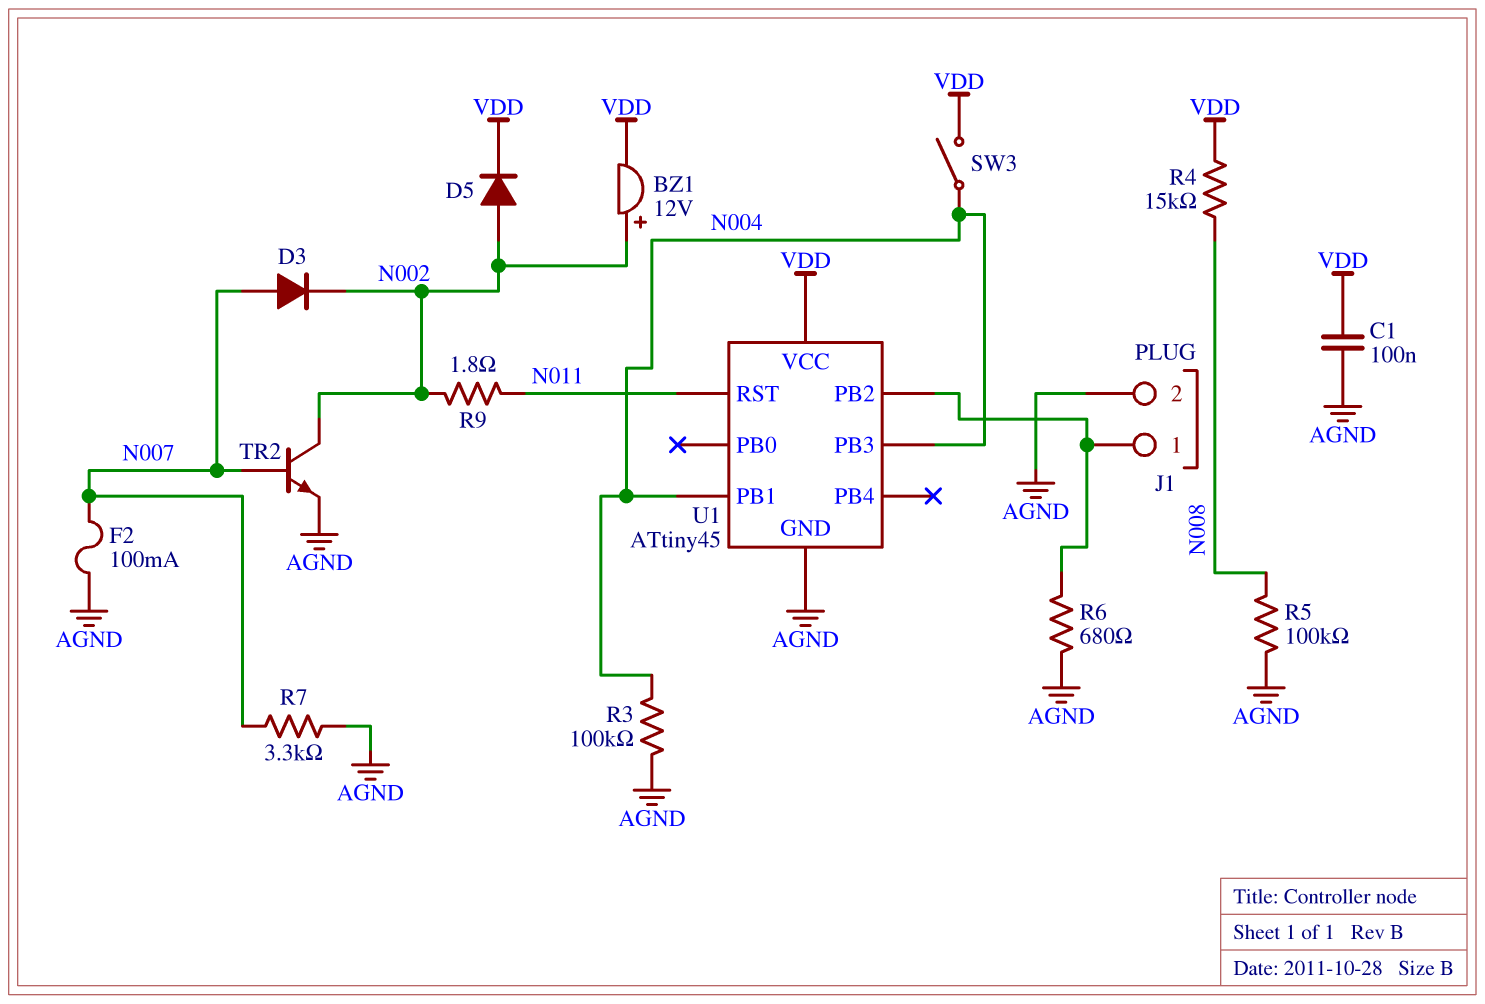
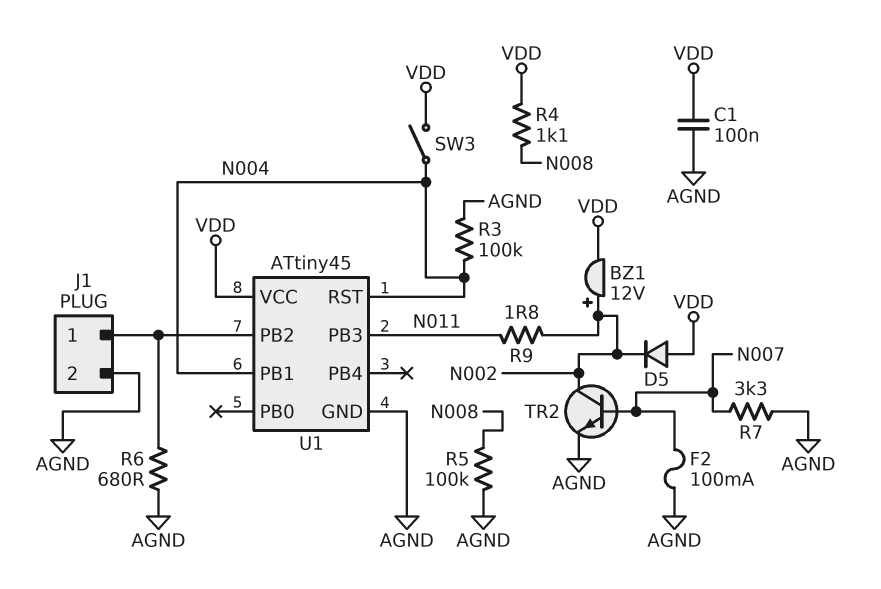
D3: diode (A N007, K N002) -> none
D5: diode (A N002, K VDD) -> diode (A VDD, K N002)
R4: 15k (N008, VDD) -> 1.1k (N008, VDD)
U1 pin PB3: N004 -> N011
U1 pin RST: N011 -> N004

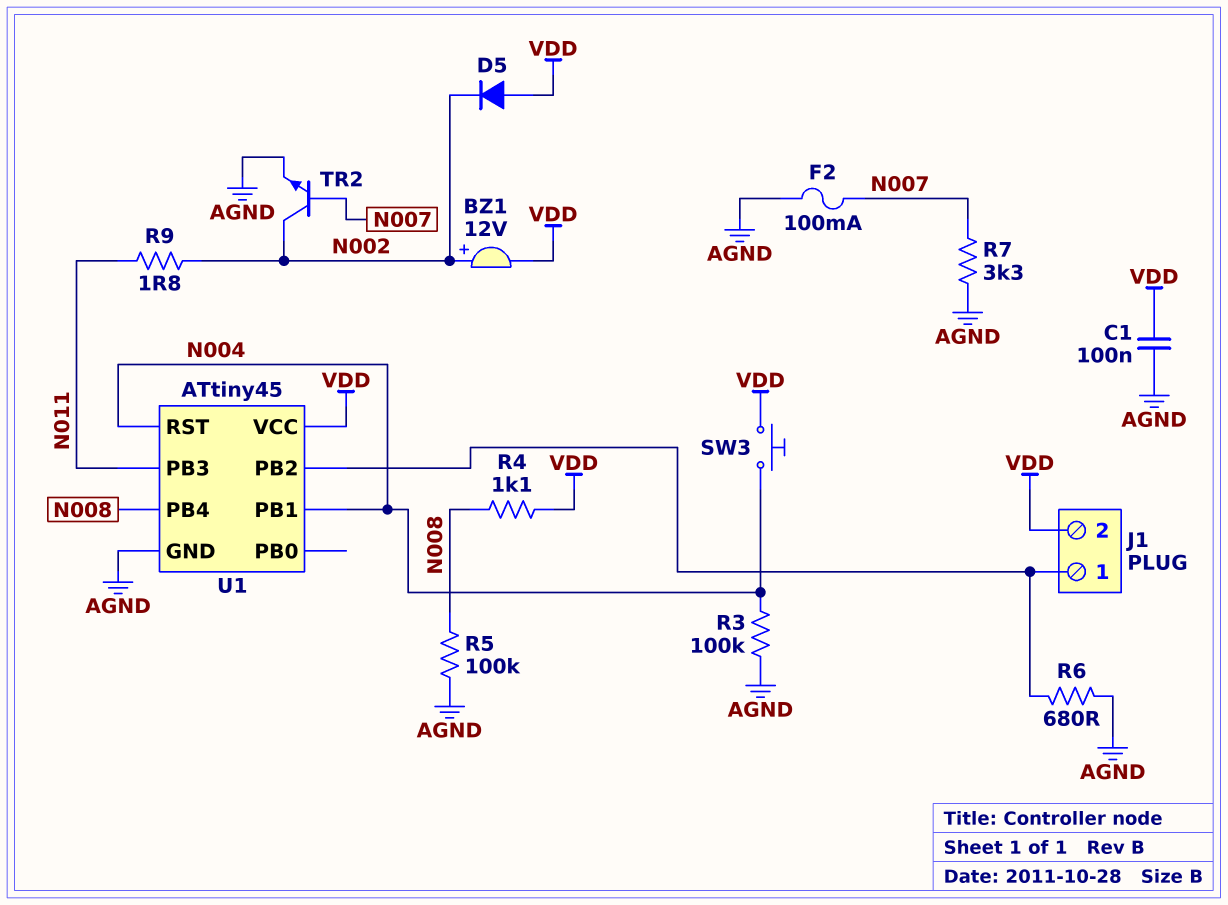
J1 pin 2: AGND -> VDD
SW3: switch (N004, VDD) -> button (N004, VDD)
U1 pin PB4: none -> N008

